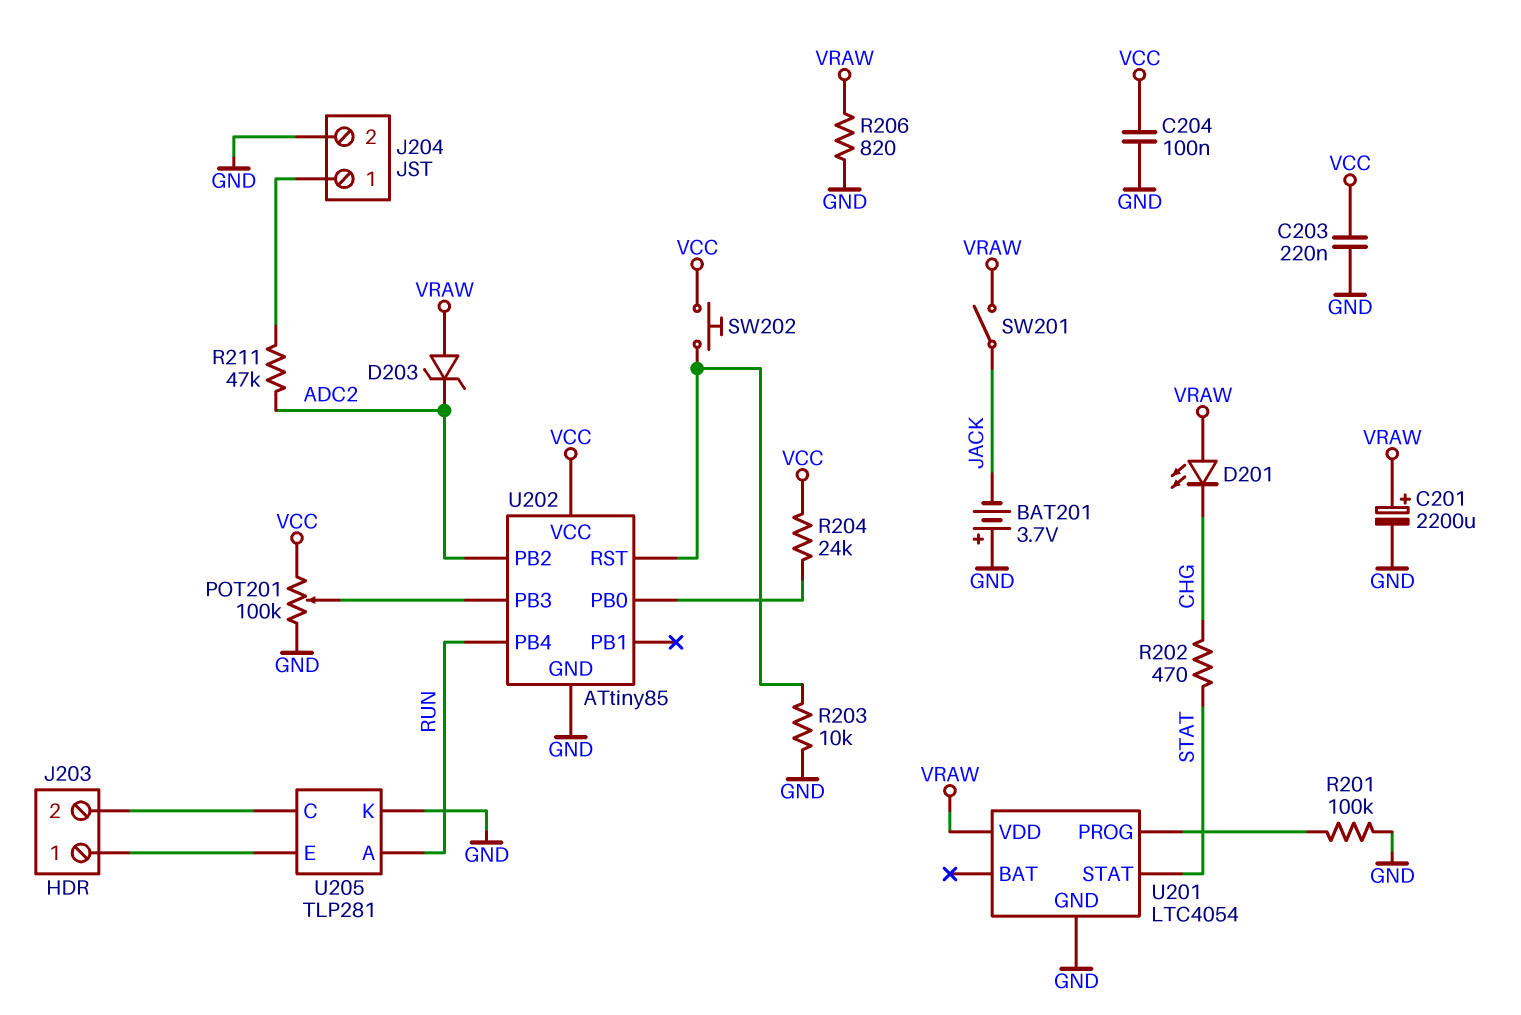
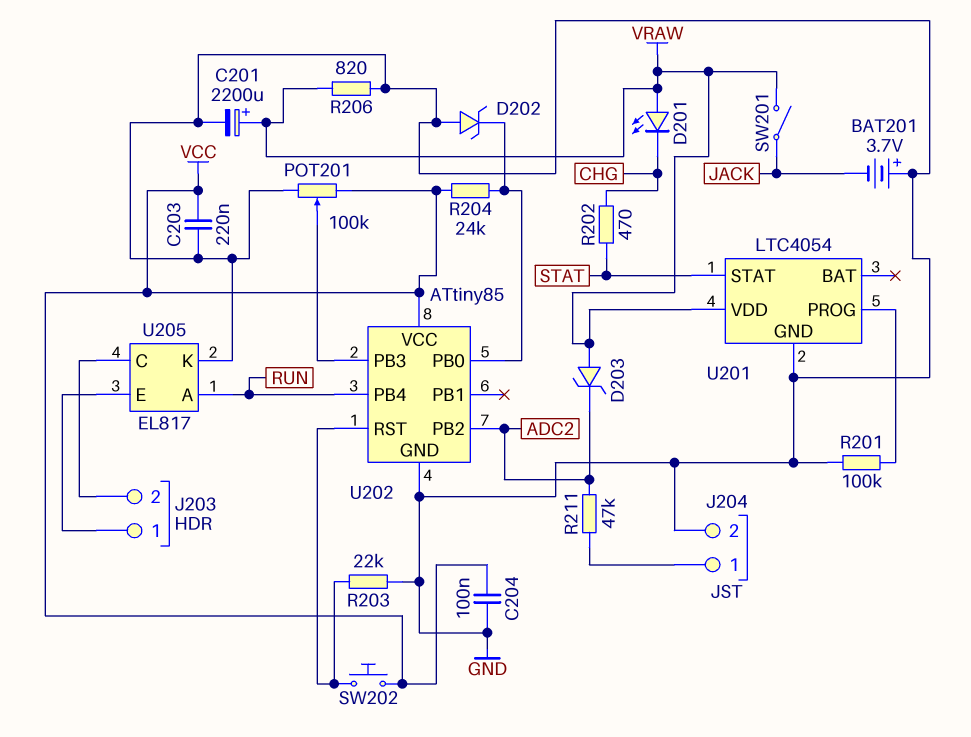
D202: none -> zener (A GND, K U202/PB0)
R203: 10k (GND, U202/RST) -> 22k (GND, U202/RST)
U205: TLP281 -> EL817

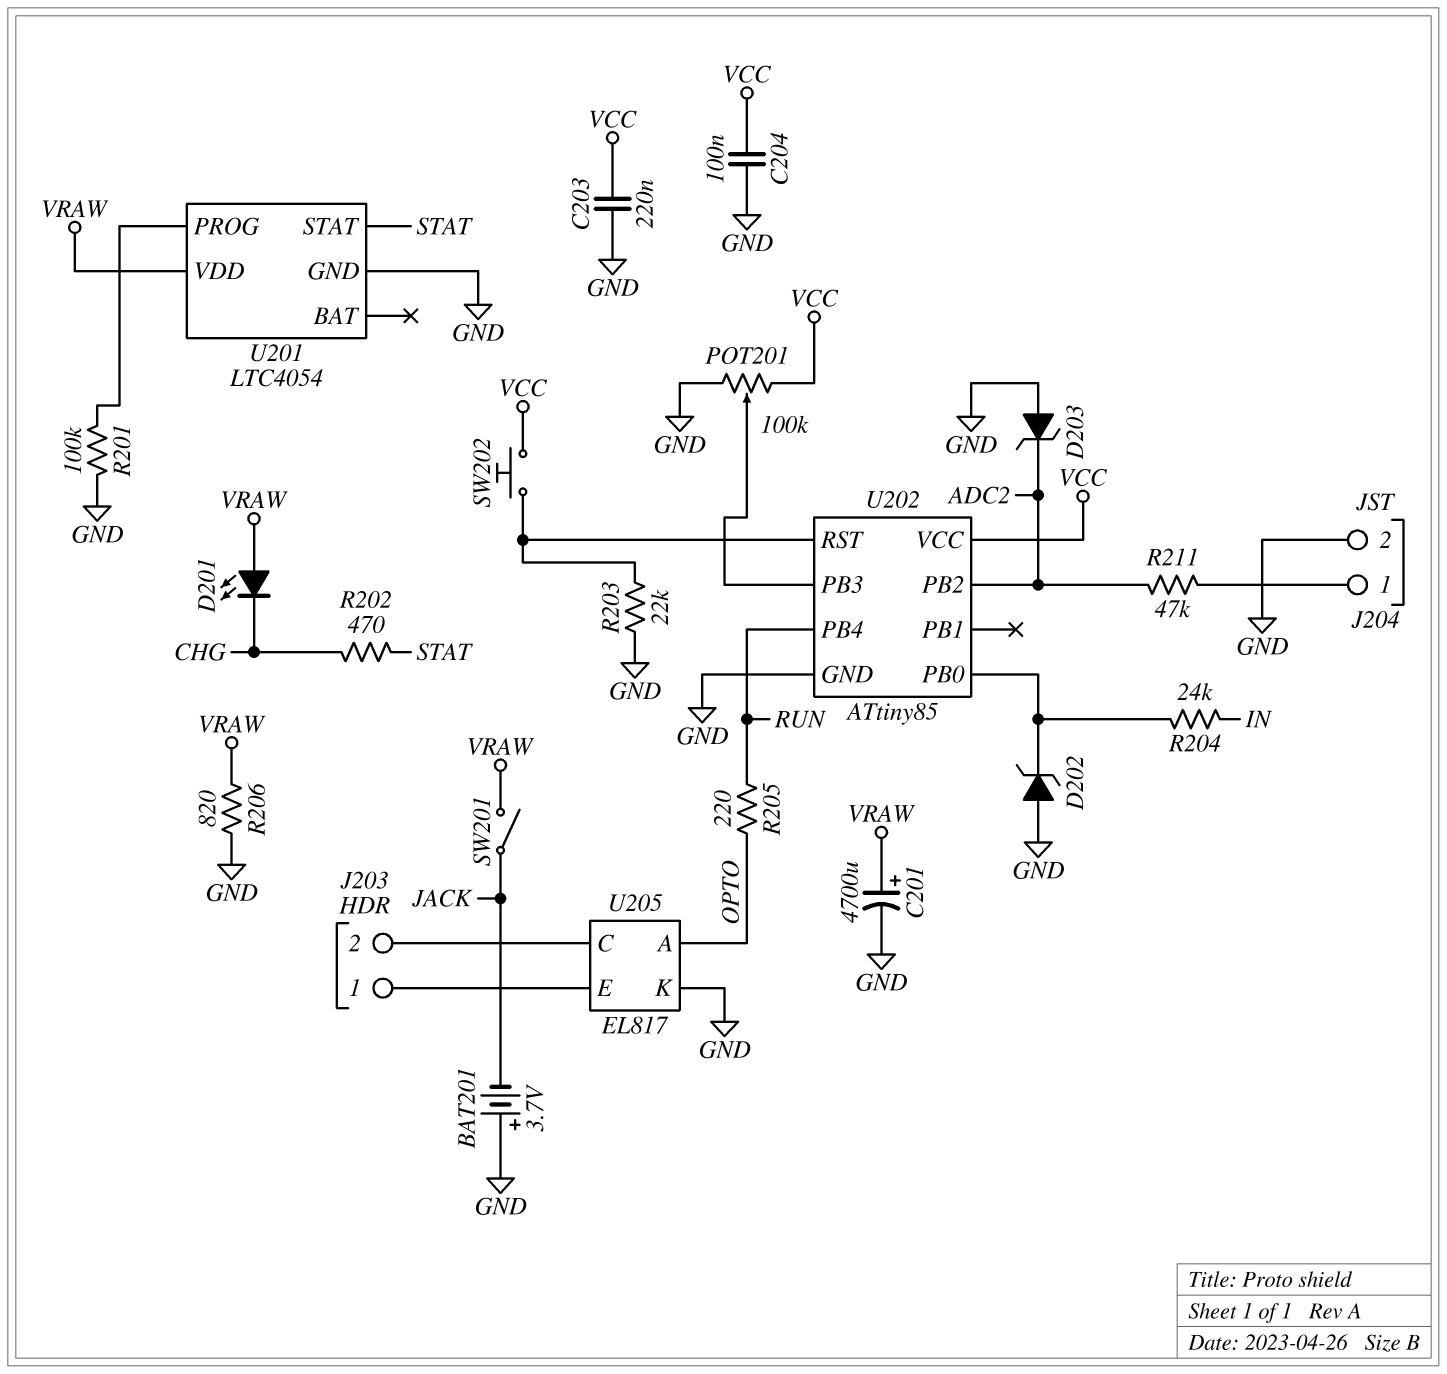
C201: 2200uF (plus VRAW, minus GND) -> 4700uF (plus VRAW, minus GND)
D203: zener (A VRAW, K ADC2) -> zener (A GND, K ADC2)
R204: 24k (U202/PB0, VCC) -> 24k (IN, U202/PB0)
R205: none -> 220 (OPTO, RUN)
U205 pin A: RUN -> OPTO

